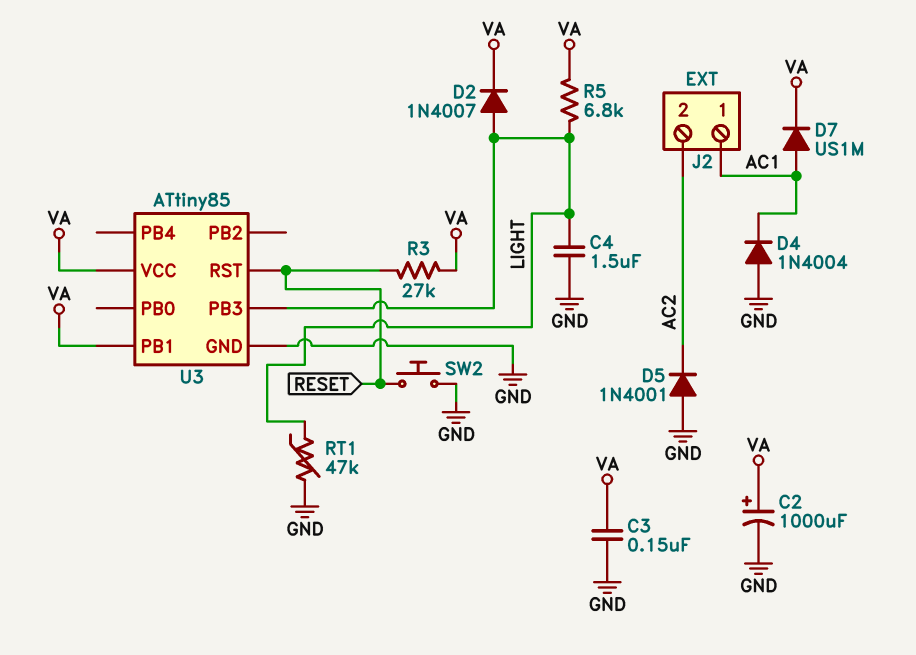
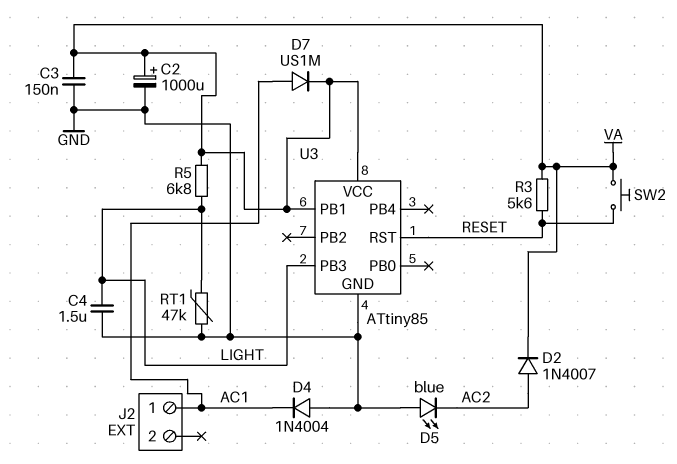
D2: diode 1N4007 (A LIGHT, K VA) -> diode 1N4007 (A AC2, K VA)
D5: diode 1N4001 (A GND, K AC2) -> LED blue (A GND, K AC2)
J2 pin 2: AC2 -> none
R3: 27k (RESET, VA) -> 5.6k (RESET, VA)
SW2: button (GND, RESET) -> button (RESET, VA)

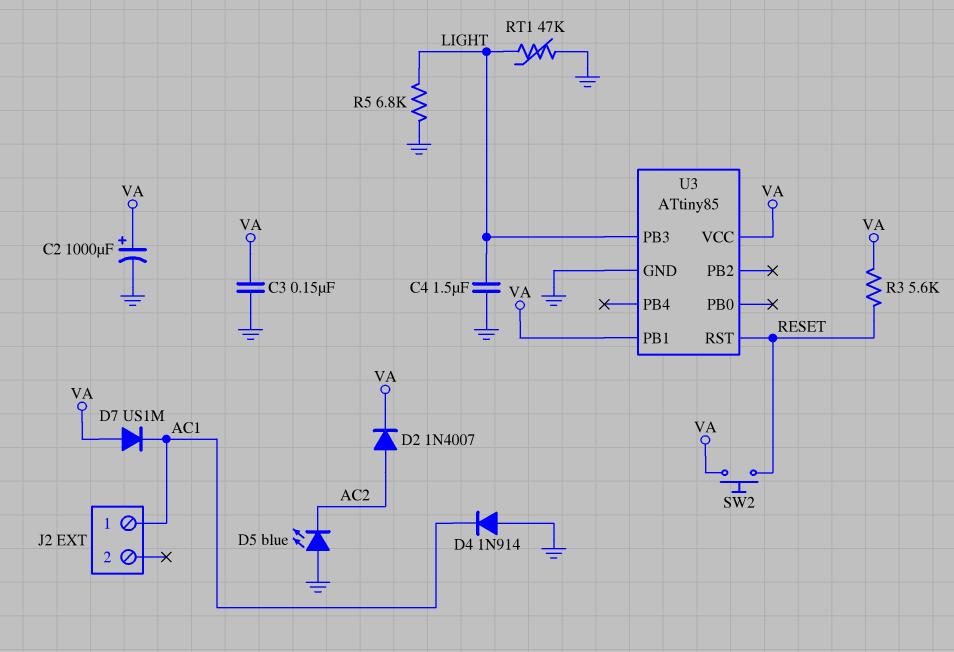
D4: diode 1N4004 (A GND, K AC1) -> diode 1N914 (A GND, K AC1)
D7: diode US1M (A AC1, K VA) -> diode US1M (A VA, K AC1)
R5: 6.8k (LIGHT, VA) -> 6.8k (GND, LIGHT)

